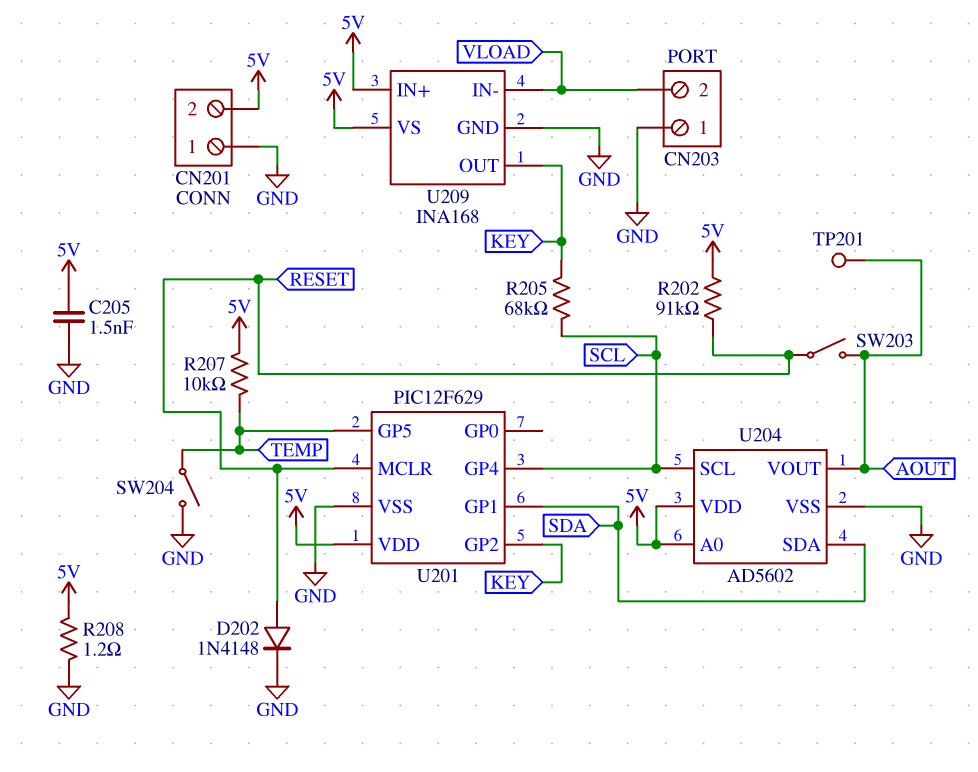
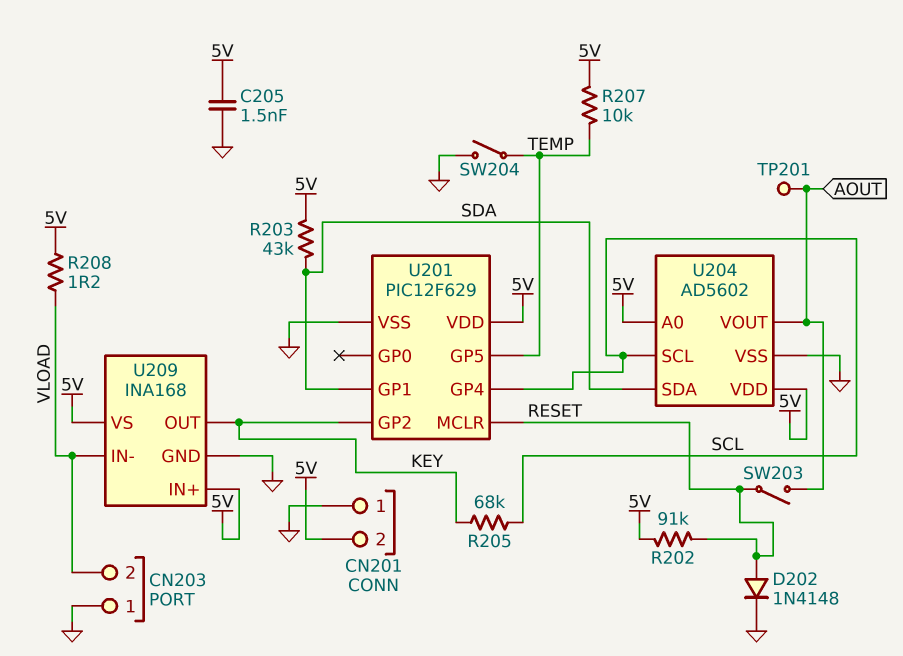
R203: none -> 43k (5V, SDA)
R208: 1.2 (5V, GND) -> 1.2 (5V, VLOAD)

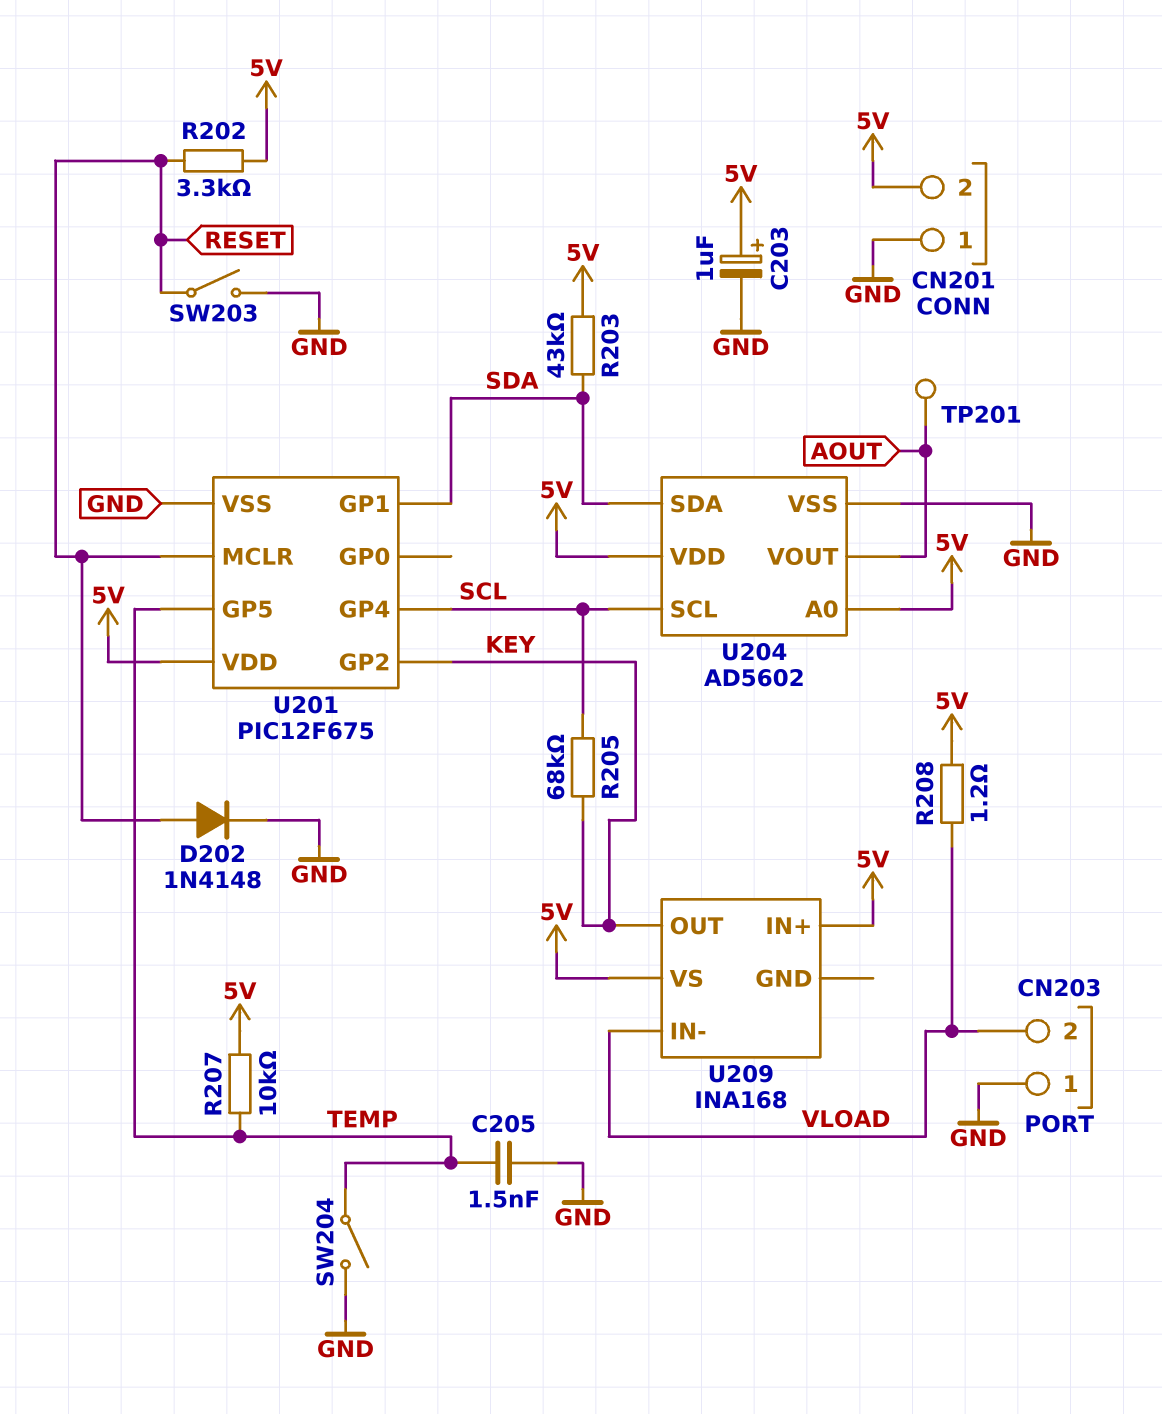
C203: none -> 1uF (plus 5V, minus GND)
C205: 1.5nF (5V, GND) -> 1.5nF (GND, TEMP)
R202: 91k (5V, RESET) -> 3.3k (5V, RESET)
SW203: switch (AOUT, RESET) -> switch (GND, RESET)
U201: PIC12F629 -> PIC12F675
U209 pin GND: GND -> none

